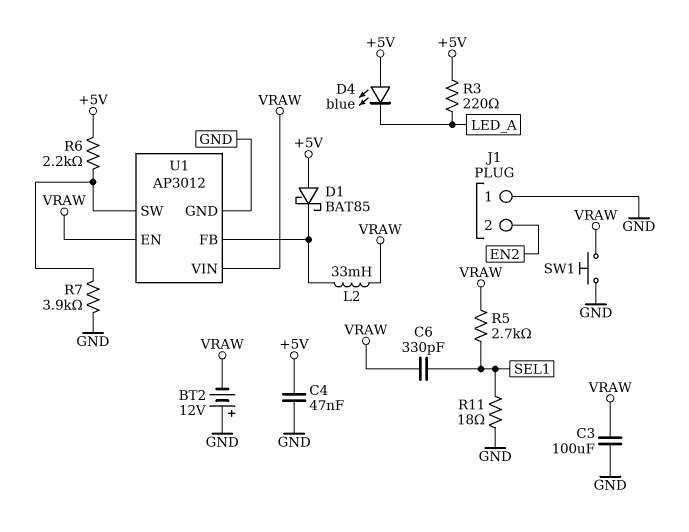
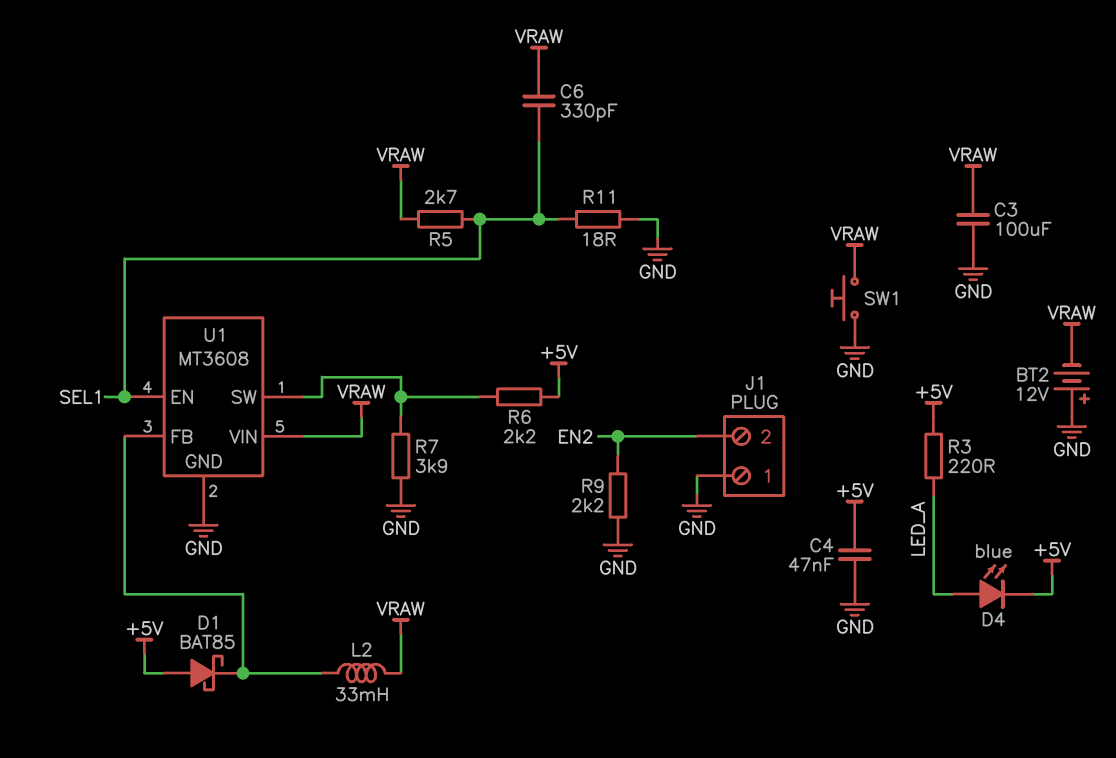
D4: LED blue (A +5V, K LED_A) -> LED blue (A LED_A, K +5V)
R9: none -> 2.2k (EN2, GND)
U1: AP3012 -> MT3608
U1 pin EN: VRAW -> SEL1

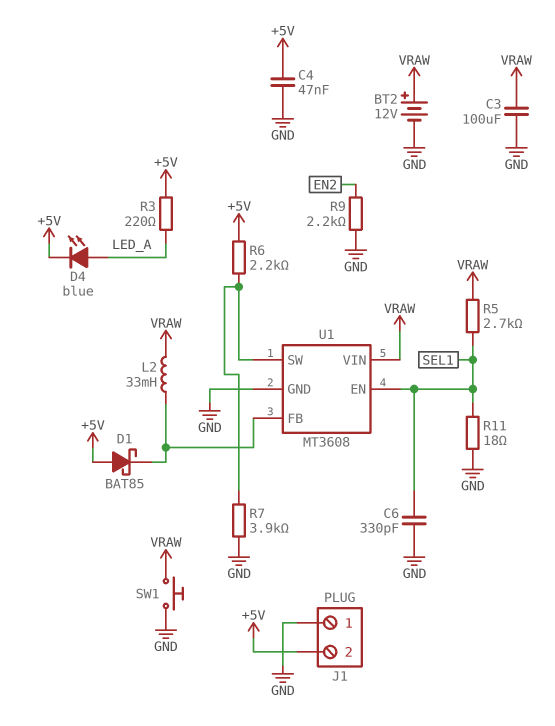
BT2: 12V (plus GND, minus VRAW) -> 12V (plus VRAW, minus GND)
C6: 330pF (SEL1, VRAW) -> 330pF (GND, SEL1)
J1 pin 2: EN2 -> +5V

